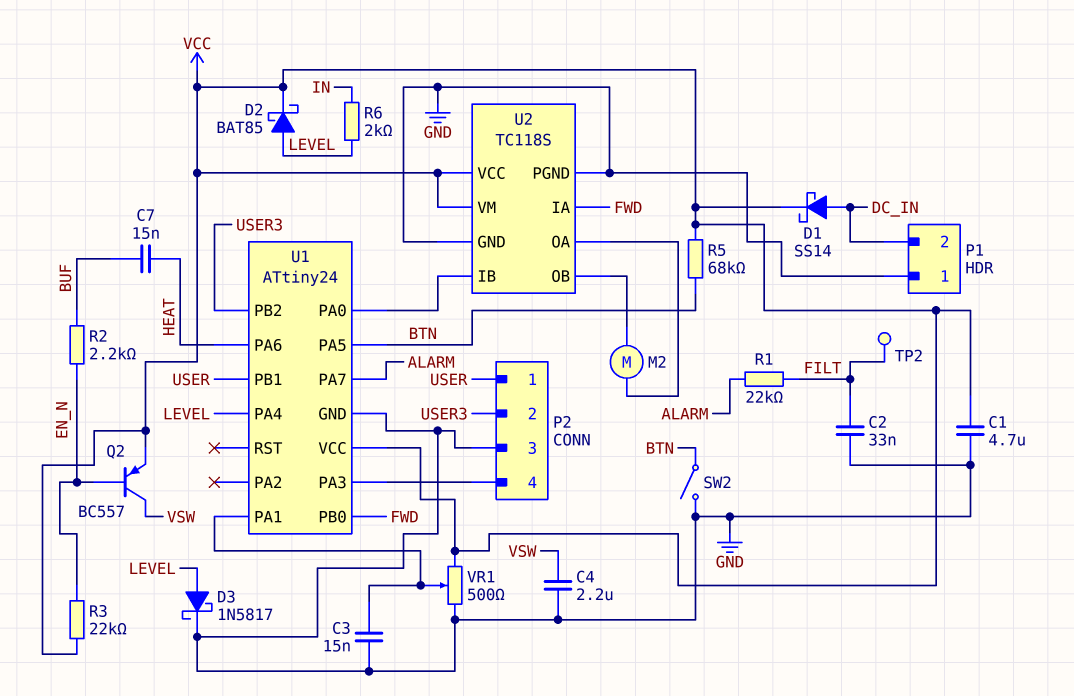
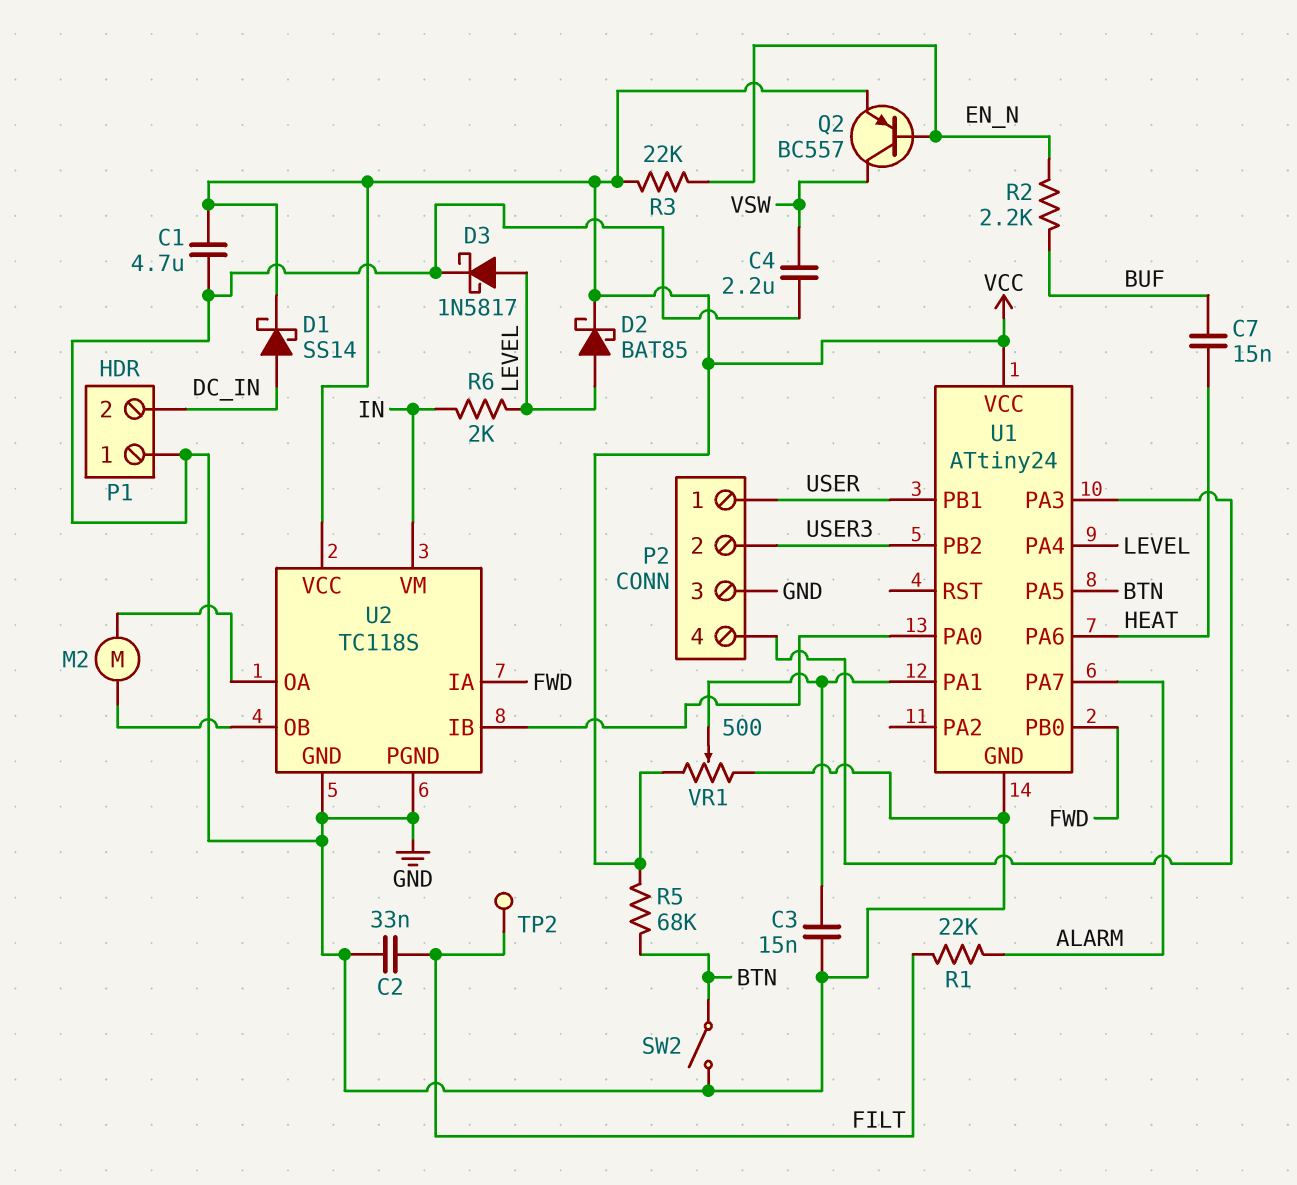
U2 pin VM: VCC -> IN

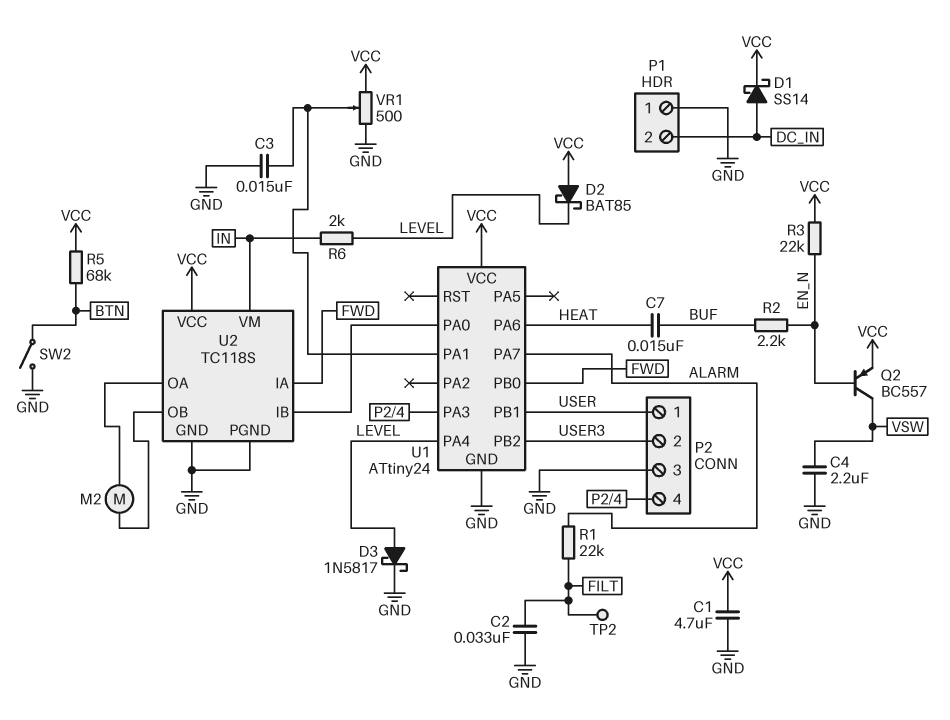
D2: schottky BAT85 (A LEVEL, K VCC) -> schottky BAT85 (A VCC, K LEVEL)
U1 pin PA5: BTN -> none

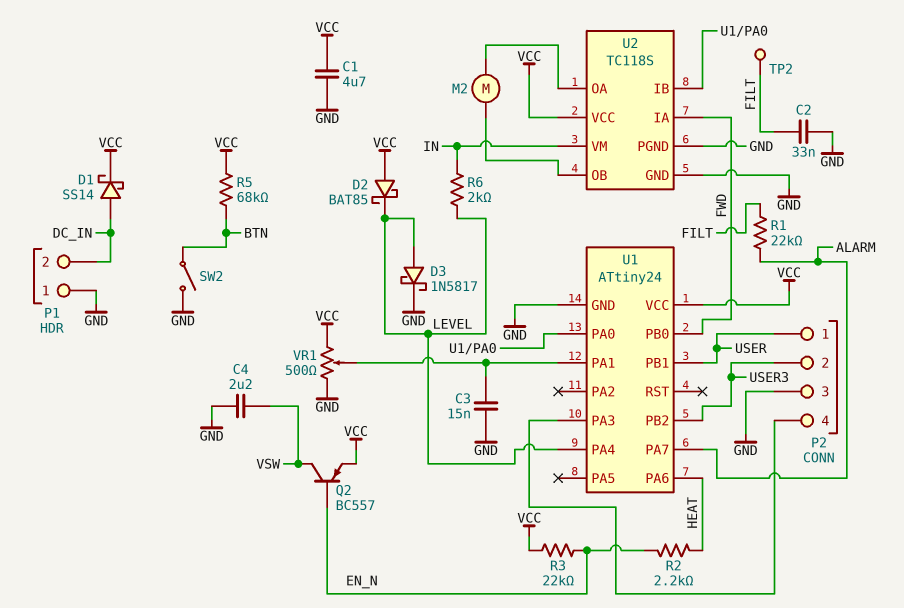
C7: 15nF (BUF, HEAT) -> none
R2: 2.2k (BUF, EN_N) -> 2.2k (EN_N, HEAT)

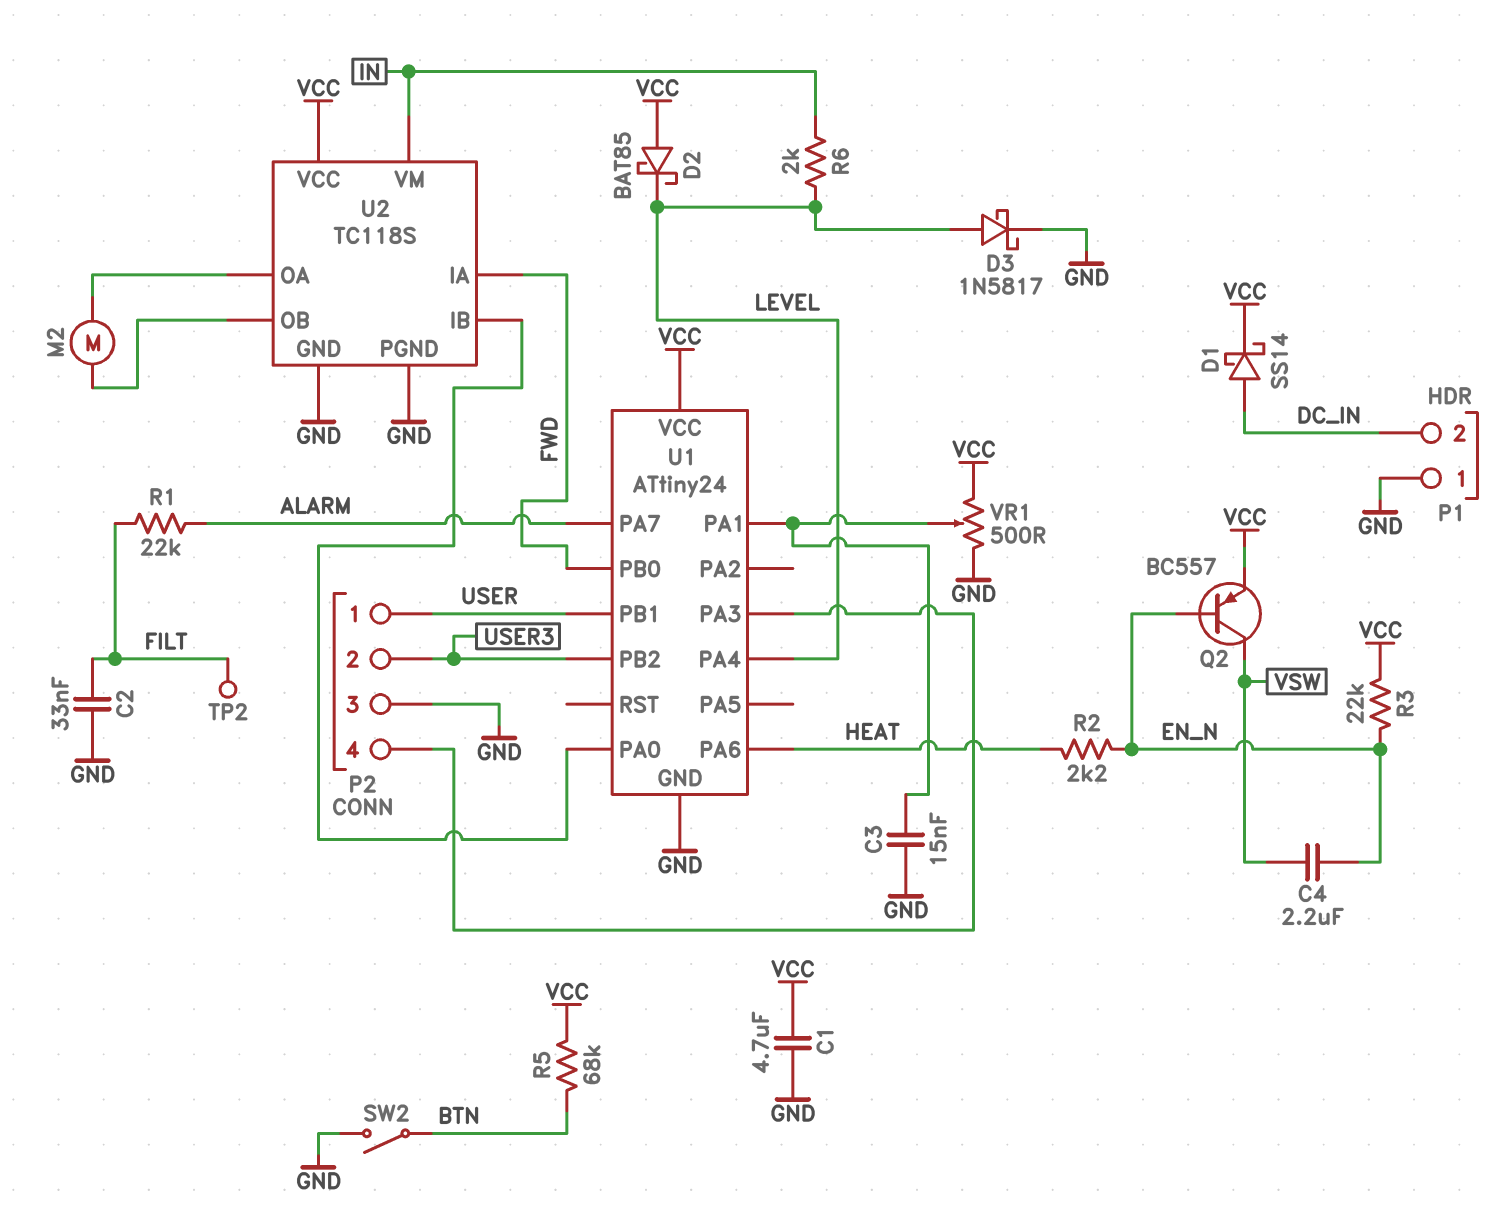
C4: 2.2uF (GND, VSW) -> 2.2uF (EN_N, VSW)

